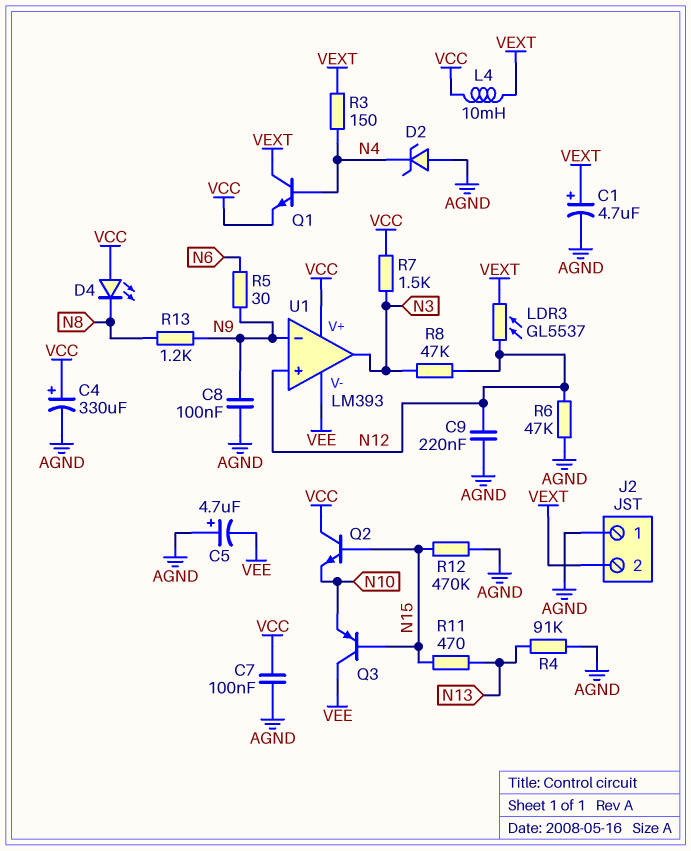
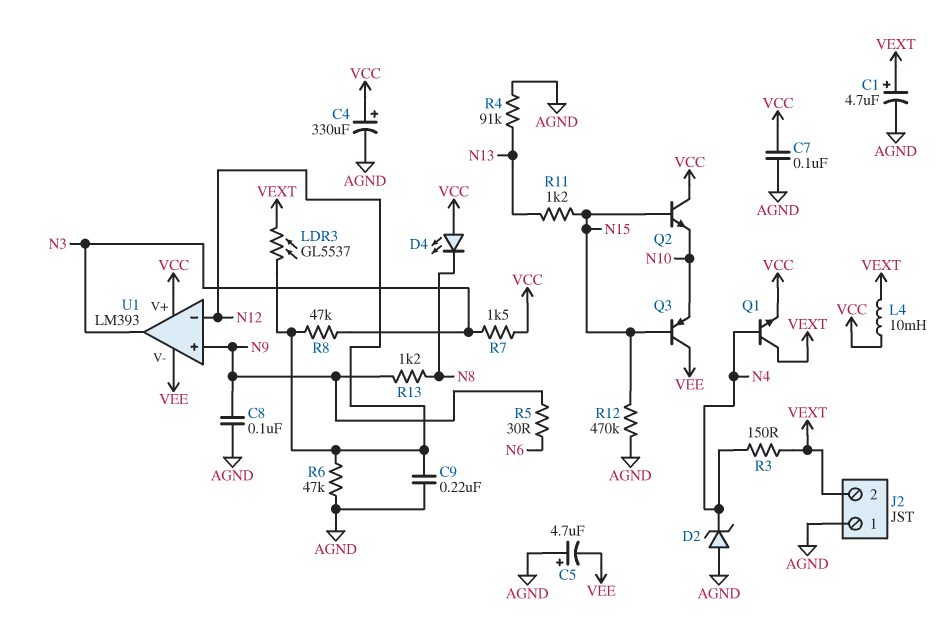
R11: 470 (N13, N15) -> 1.2k (N13, N15)
U1 pin in+: N12 -> N9
U1 pin in-: N9 -> N12

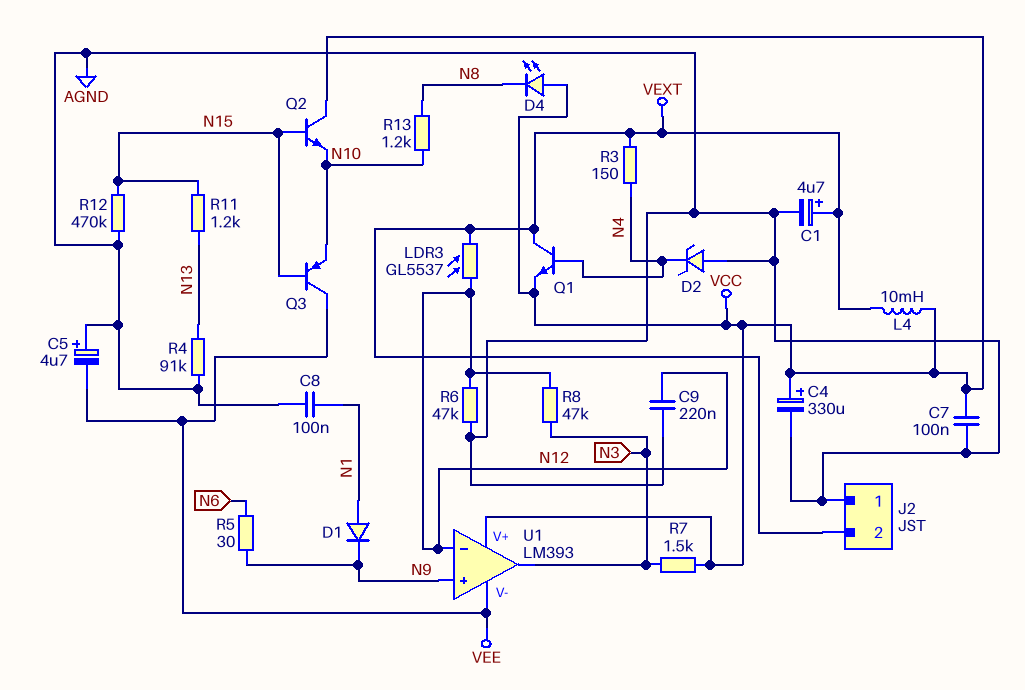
C8: 100nF (AGND, N9) -> 100nF (AGND, N1)
D1: none -> diode (A N1, K N9)
R13: 1.2k (N8, N9) -> 1.2k (N8, N10)

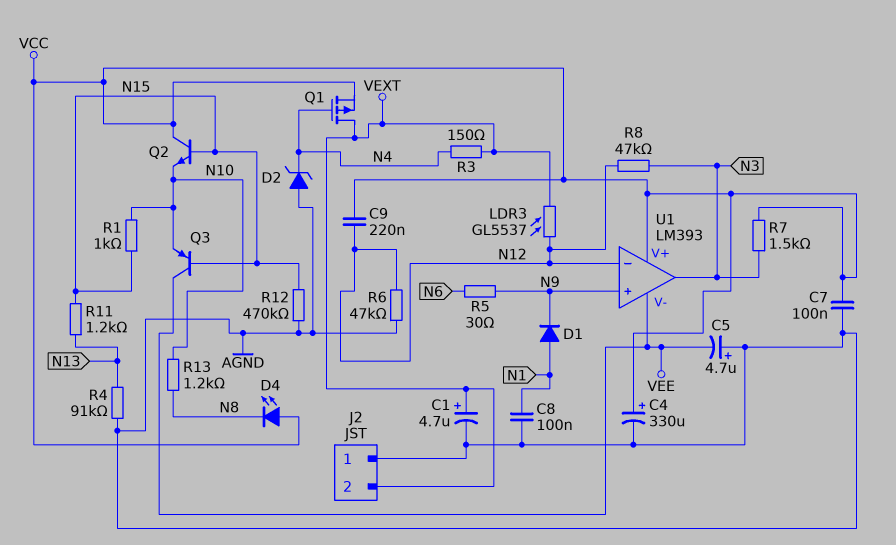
C9: 220nF (AGND, N12) -> 220nF (N12, VCC)
L4: 10mH (VCC, VEXT) -> none
Q1: NPN (B N4, C VEXT, E VCC) -> PMOS (G N4, D VEXT, S VCC)
R1: none -> 1k (N10, N15)

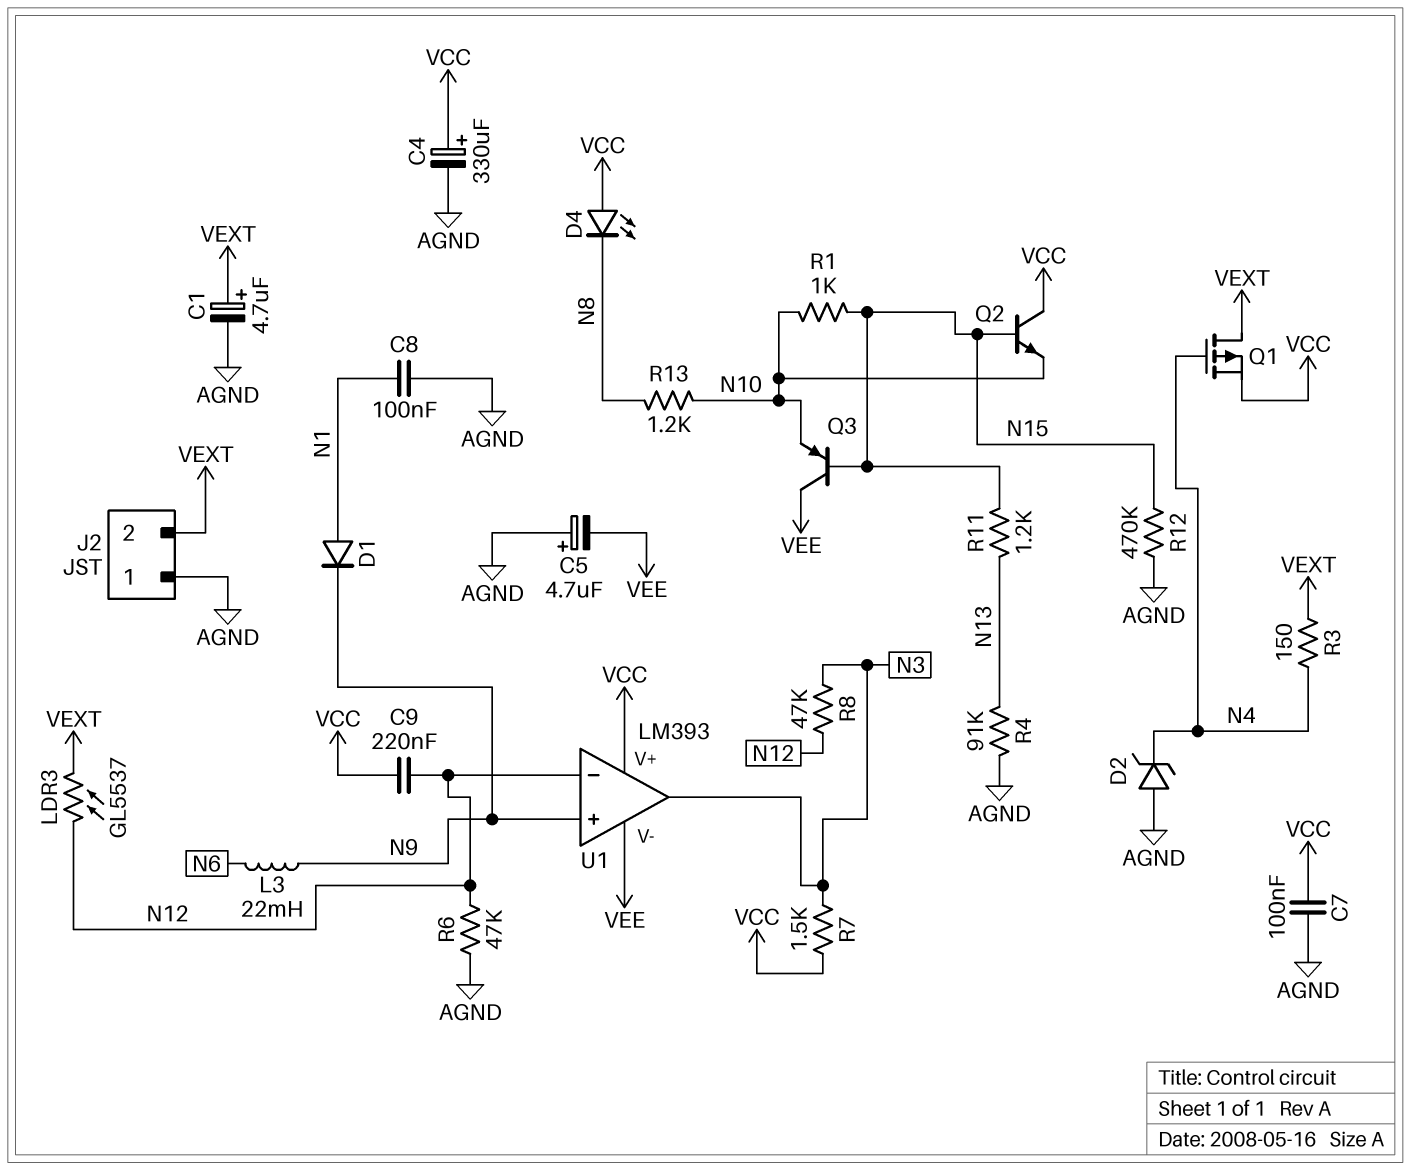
L3: none -> 22mH (N6, N9)
R5: 30 (N6, N9) -> none

